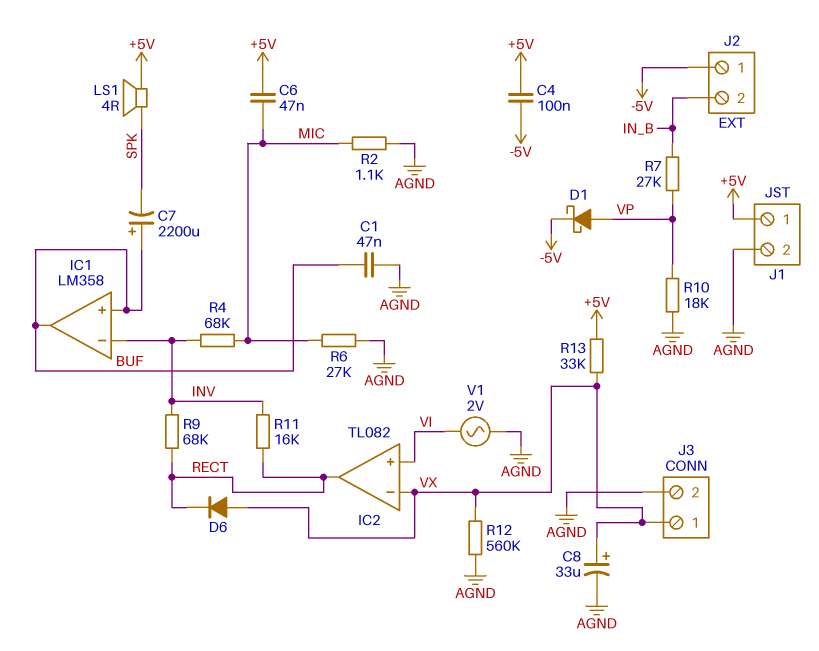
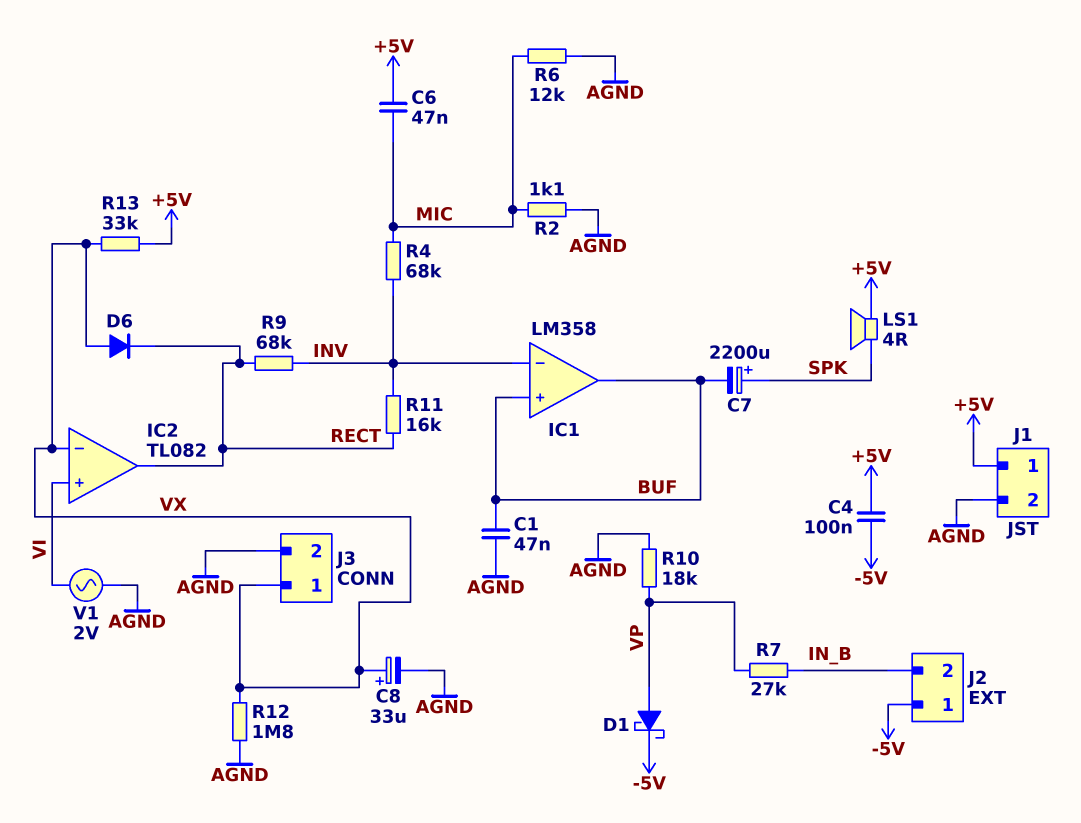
C7: 2200uF (plus BUF, minus SPK) -> 2200uF (plus SPK, minus BUF)
R6: 27k (AGND, MIC) -> 12k (AGND, MIC)
R12: 560k (AGND, VX) -> 1.8M (AGND, VX)

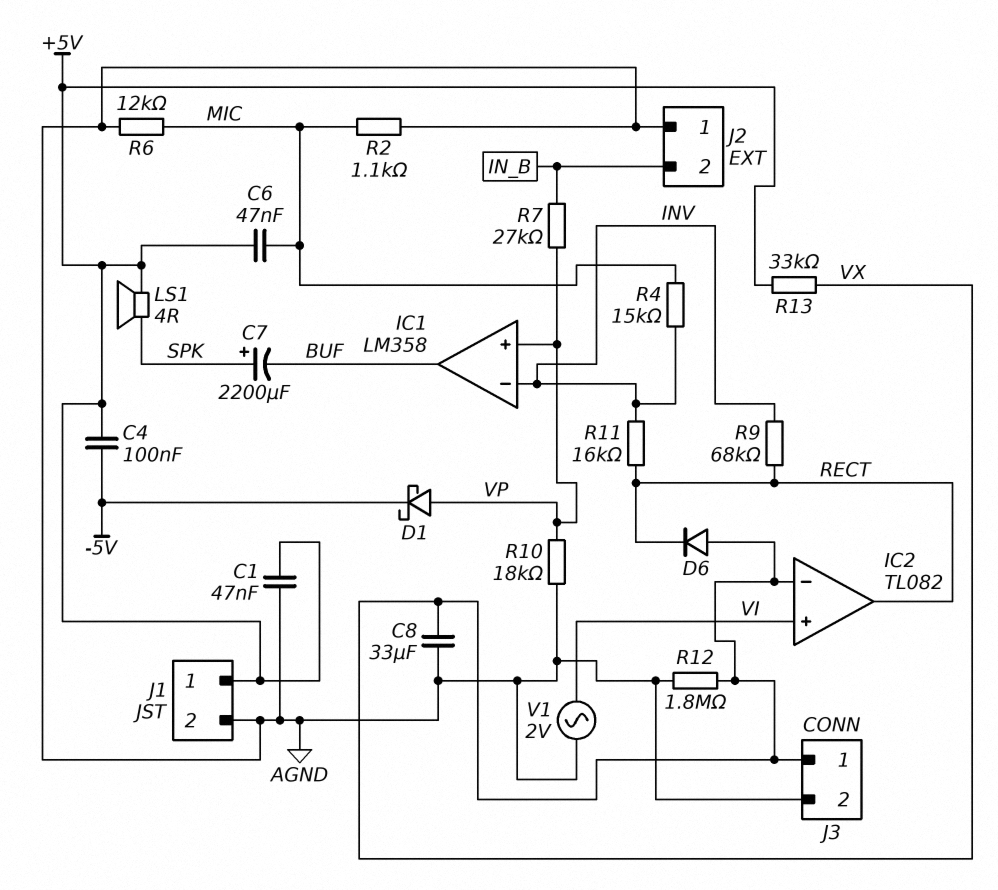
C1: 47nF (AGND, BUF) -> 47nF (+5V, AGND)
C8: 33uF (plus VX, minus AGND) -> 33uF (AGND, VX)
IC1 pin in+: BUF -> VP
J2 pin 1: -5V -> AGND
R4: 68k (INV, MIC) -> 15k (INV, MIC)

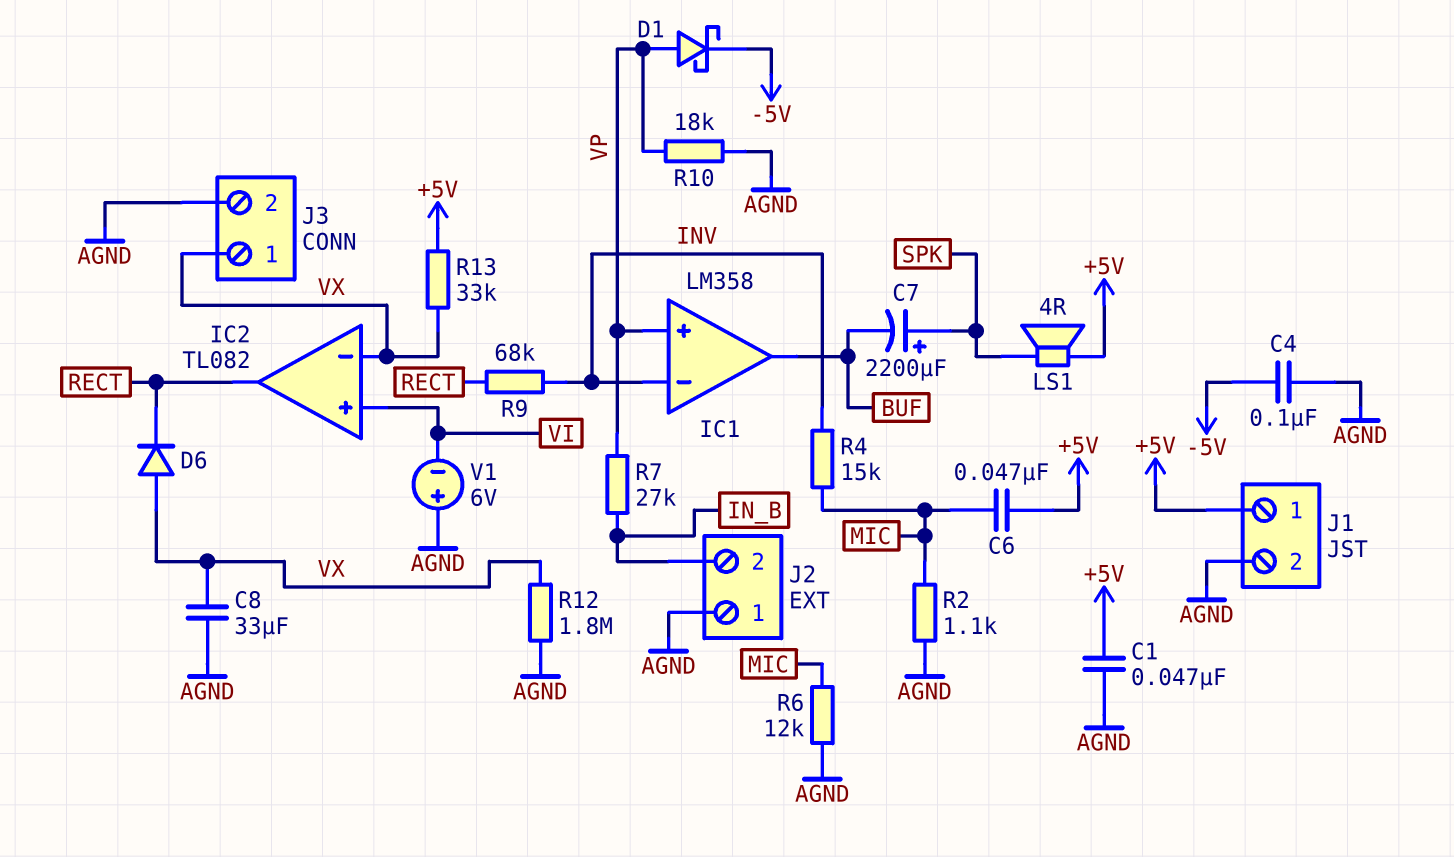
C4: 100nF (+5V, -5V) -> 100nF (-5V, AGND)
R11: 16k (INV, RECT) -> none
V1: AC 2V (AGND, VI) -> 6V (plus AGND, minus VI)

